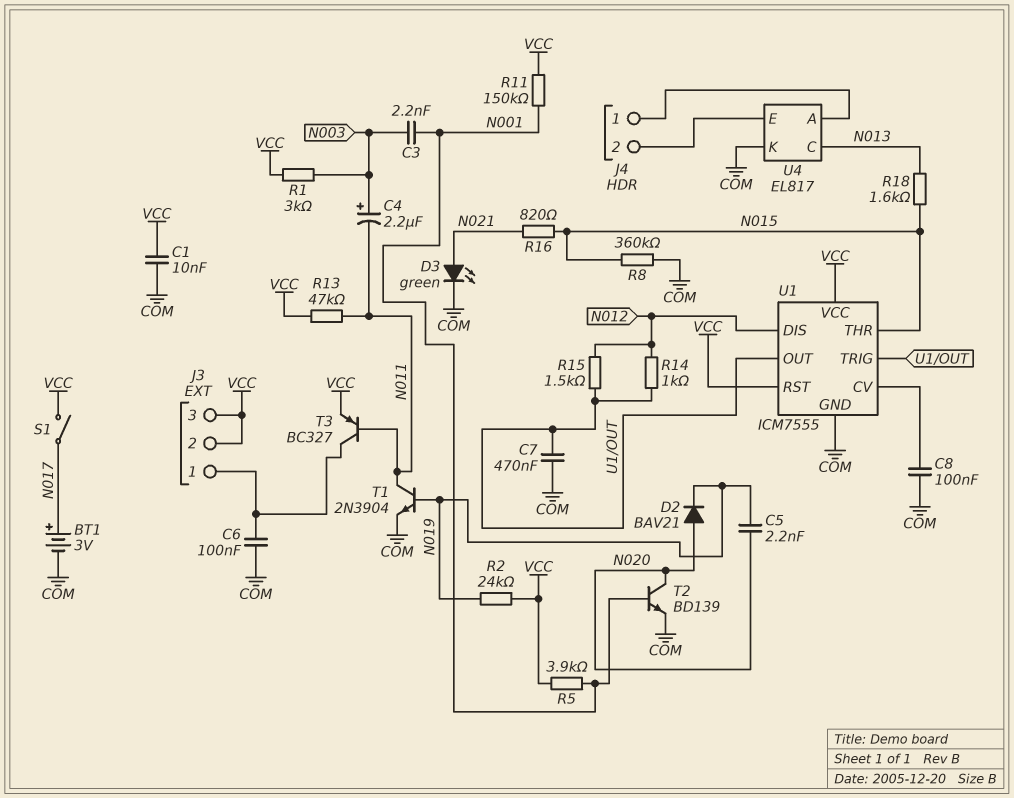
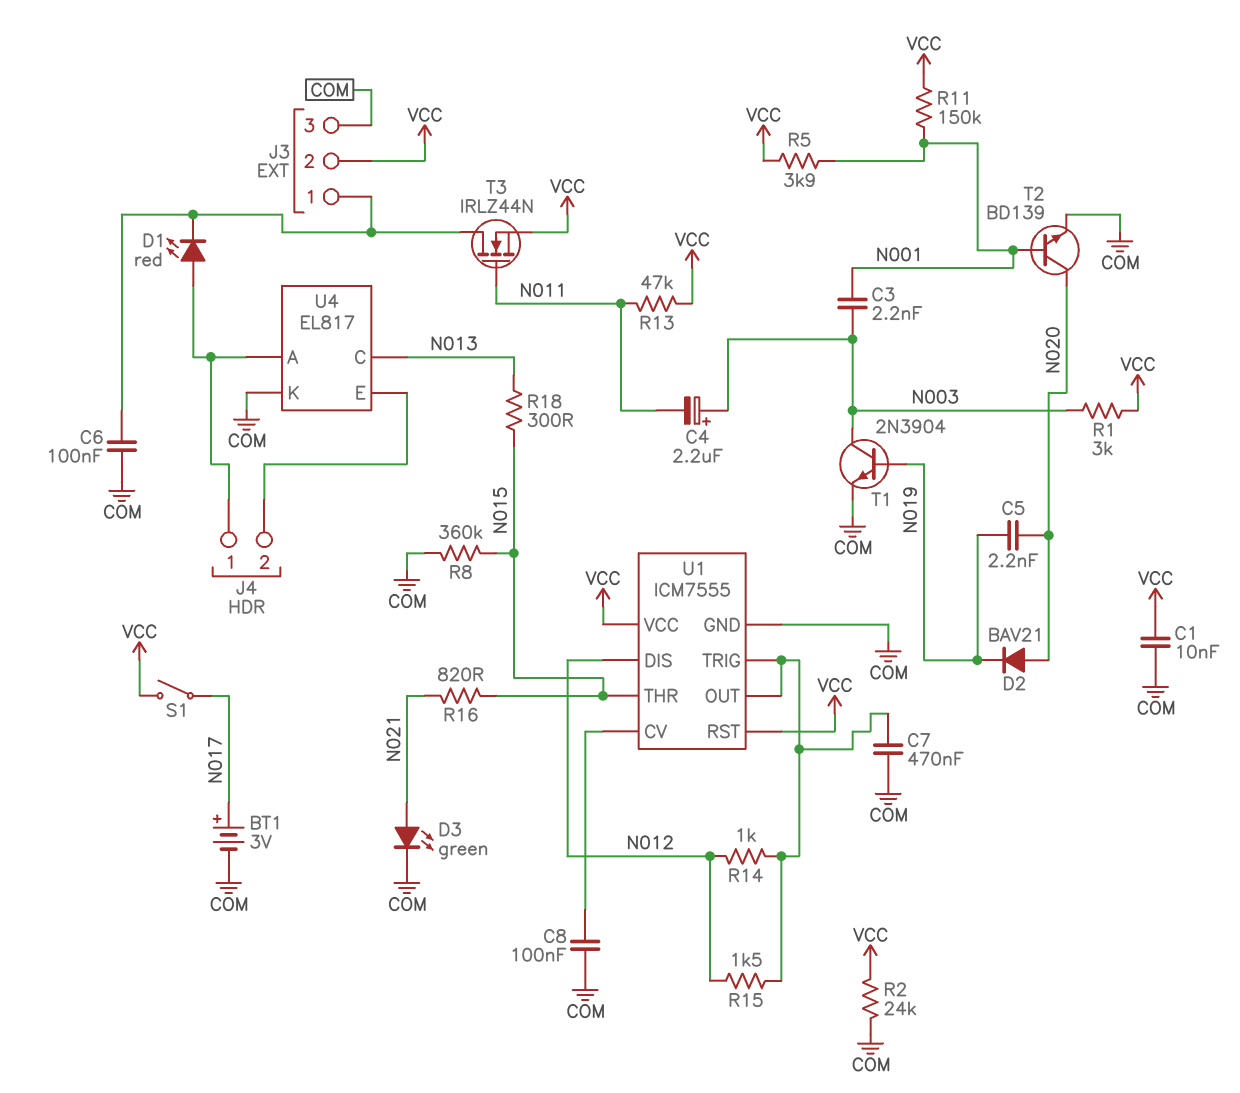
D1: none -> LED red (A J4/1, K J3/1)
J3 pin 3: VCC -> COM
R2: 24k (N019, VCC) -> 24k (COM, VCC)
R18: 1.6k (N013, N015) -> 300 (N013, N015)
T1: NPN 2N3904 (B N019, C N011, E COM) -> NPN 2N3904 (B N019, C N003, E COM)
T3: PNP BC327 (B N011, C J3/1, E VCC) -> NMOS IRLZ44N (G N011, D J3/1, S VCC)

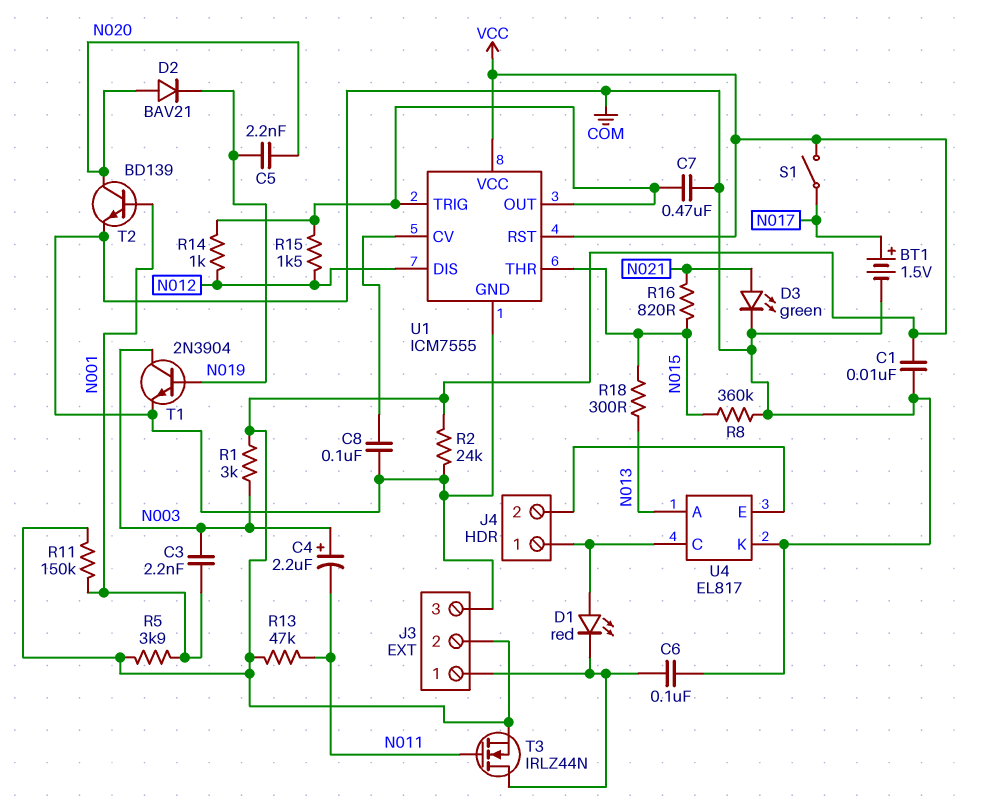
BT1: 3V (plus N017, minus COM) -> 1.5V (plus N017, minus COM)
U4 pin A: J4/1 -> N013
U4 pin C: N013 -> J4/1

